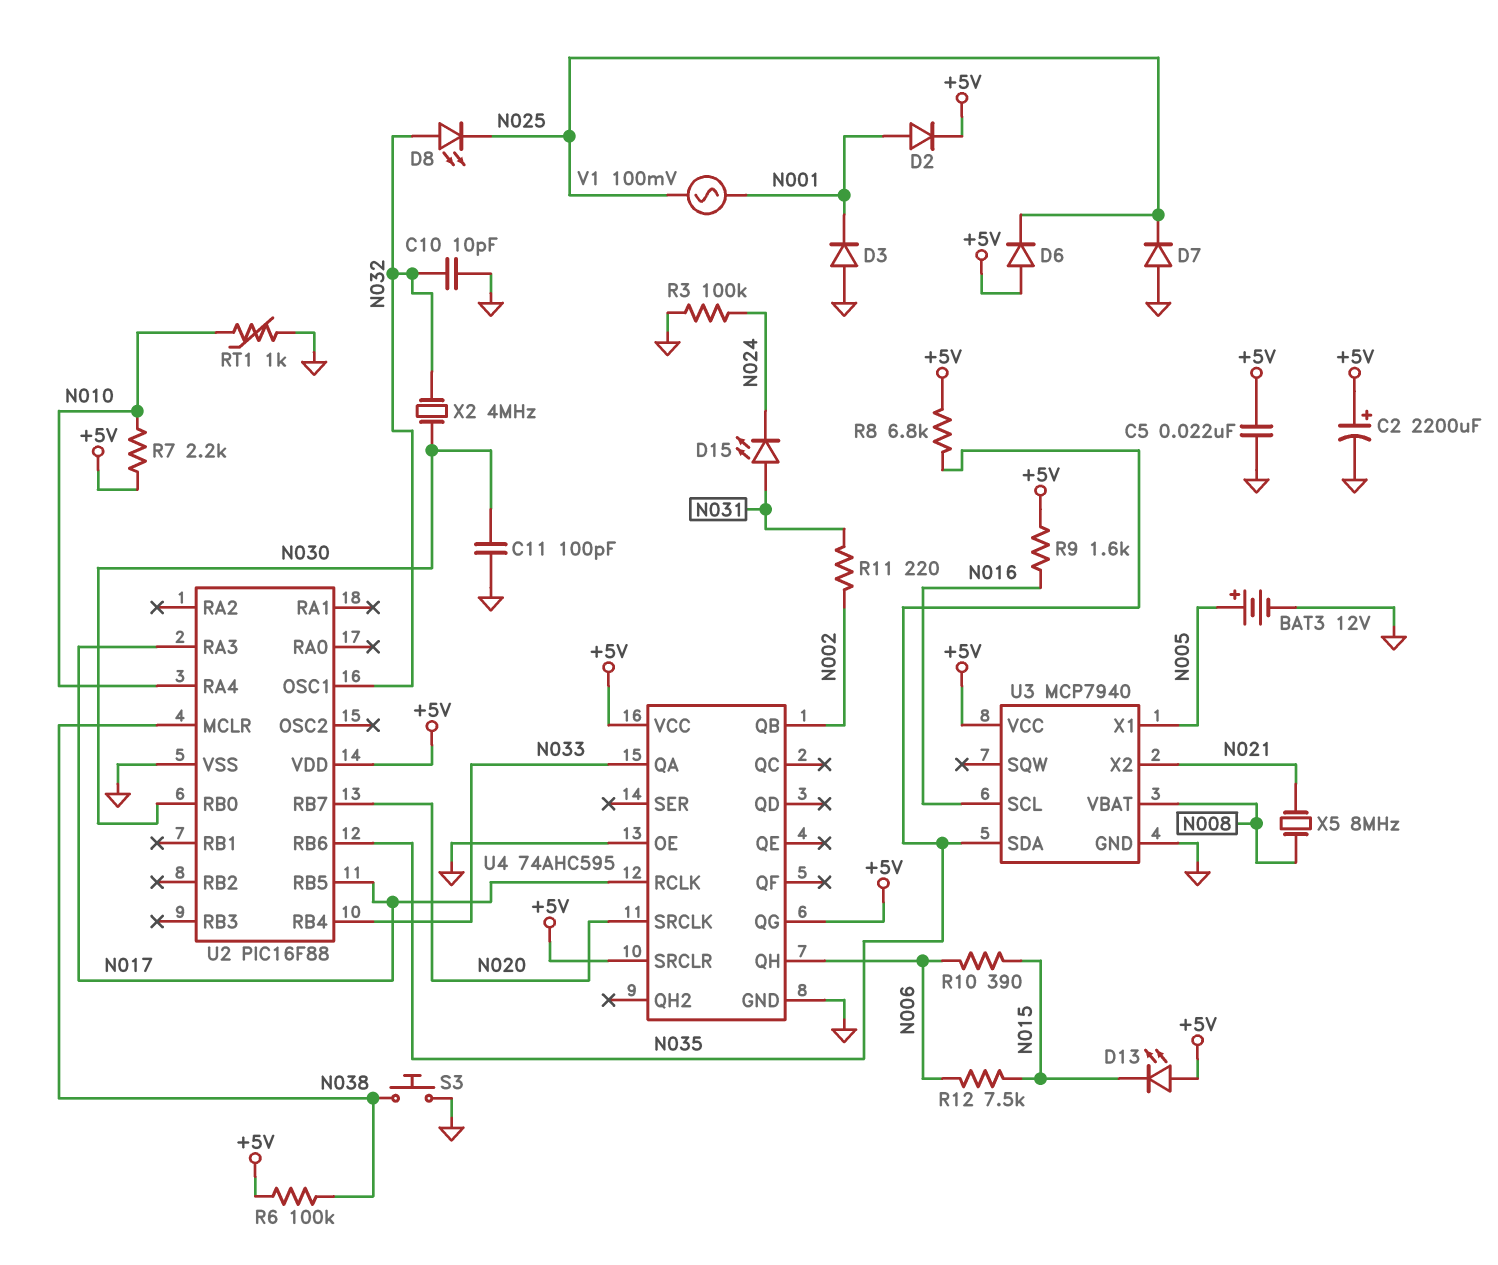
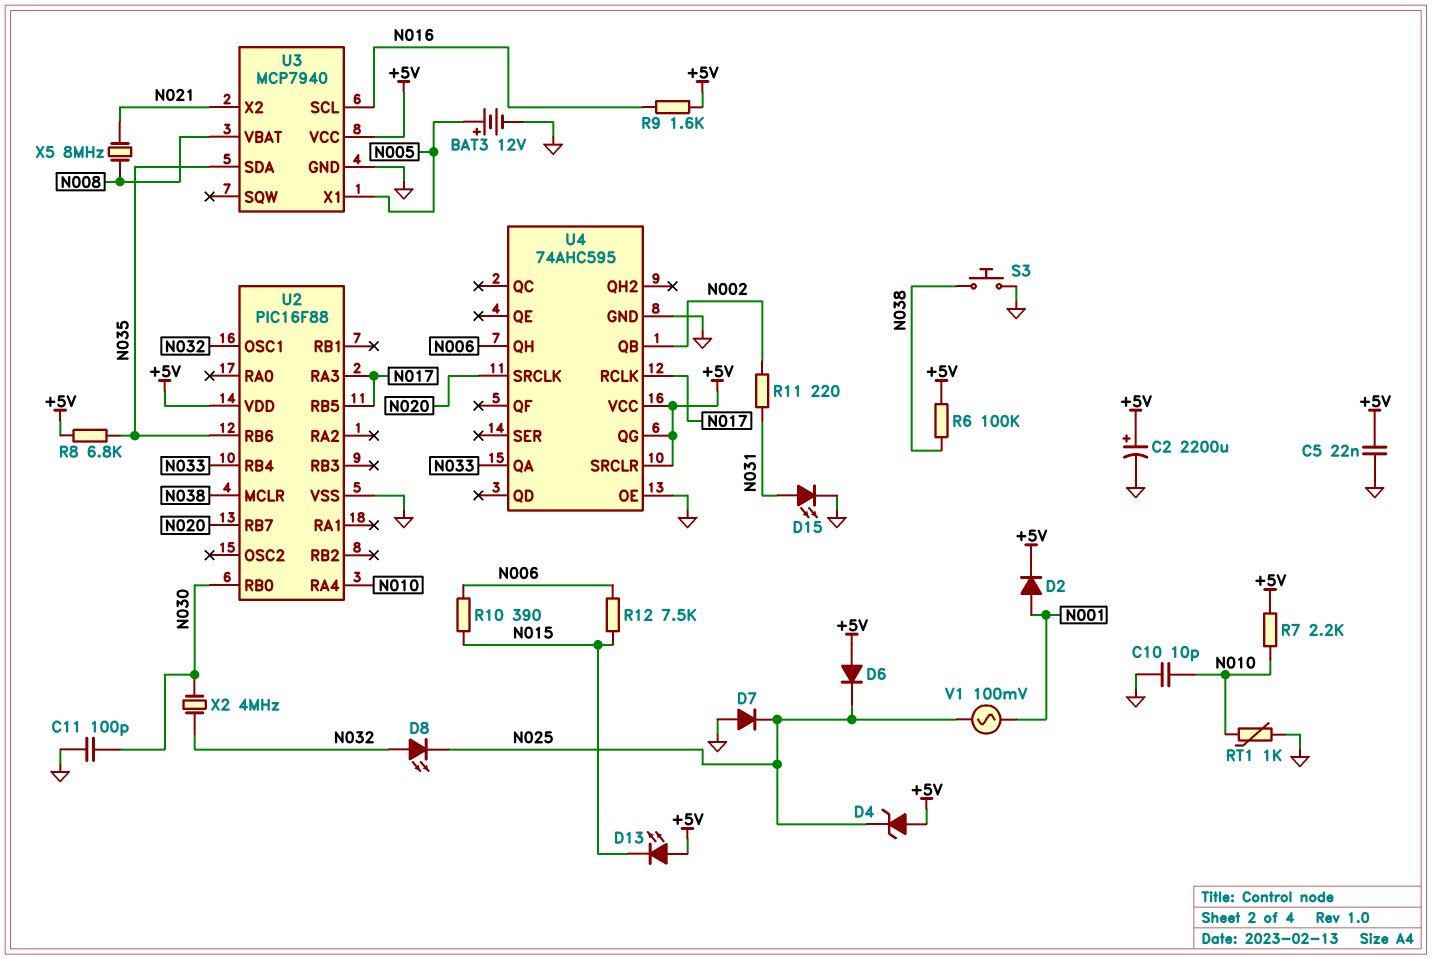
C10: 10pF (GND, N032) -> 10pF (GND, N010)
D3: diode (A GND, K N001) -> none
D4: none -> zener (A +5V, K N025)
D15: LED (A N031, K N024) -> LED (A N031, K GND)
R3: 100k (GND, N024) -> none

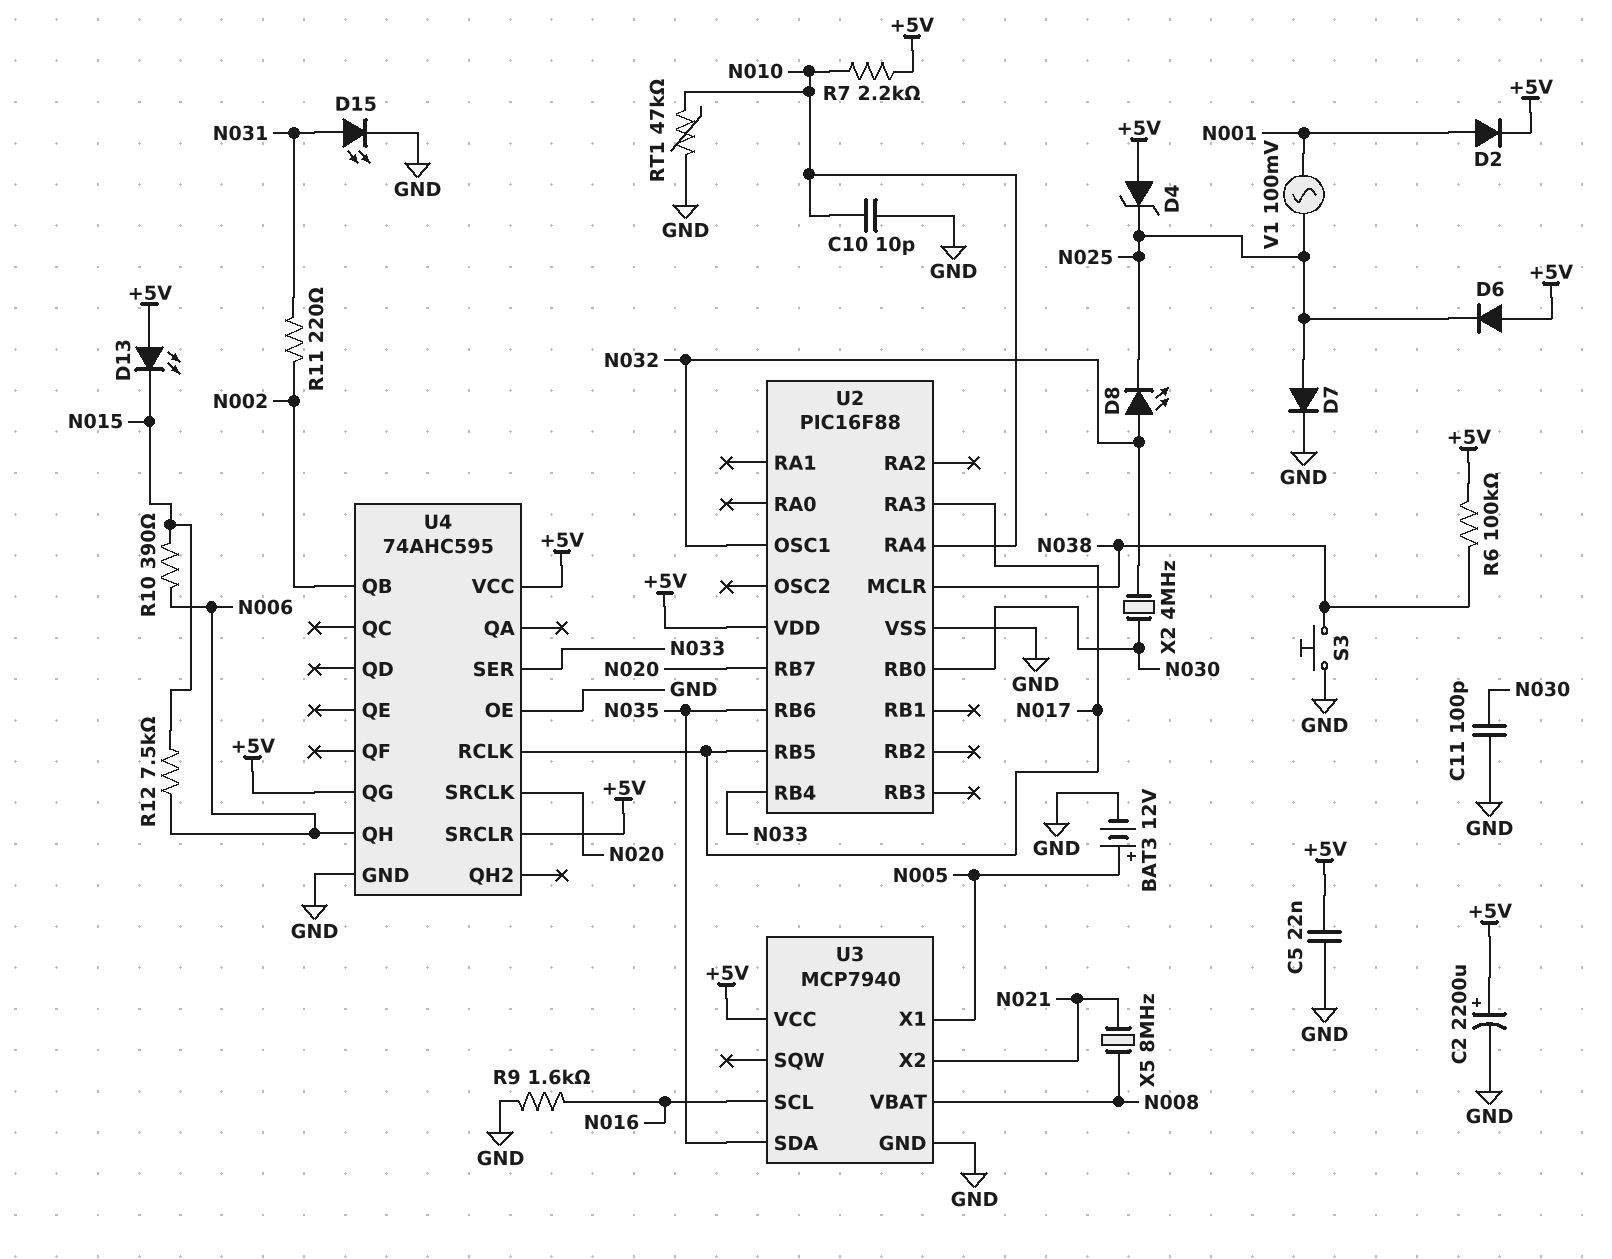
D7: diode (A GND, K N025) -> diode (A N025, K GND)
R8: 6.8k (+5V, N035) -> none
R9: 1.6k (+5V, N016) -> 1.6k (GND, N016)
RT1: 1k (GND, N010) -> 47k (GND, N010)
U4 pin QA: N033 -> none
U4 pin SER: none -> N033

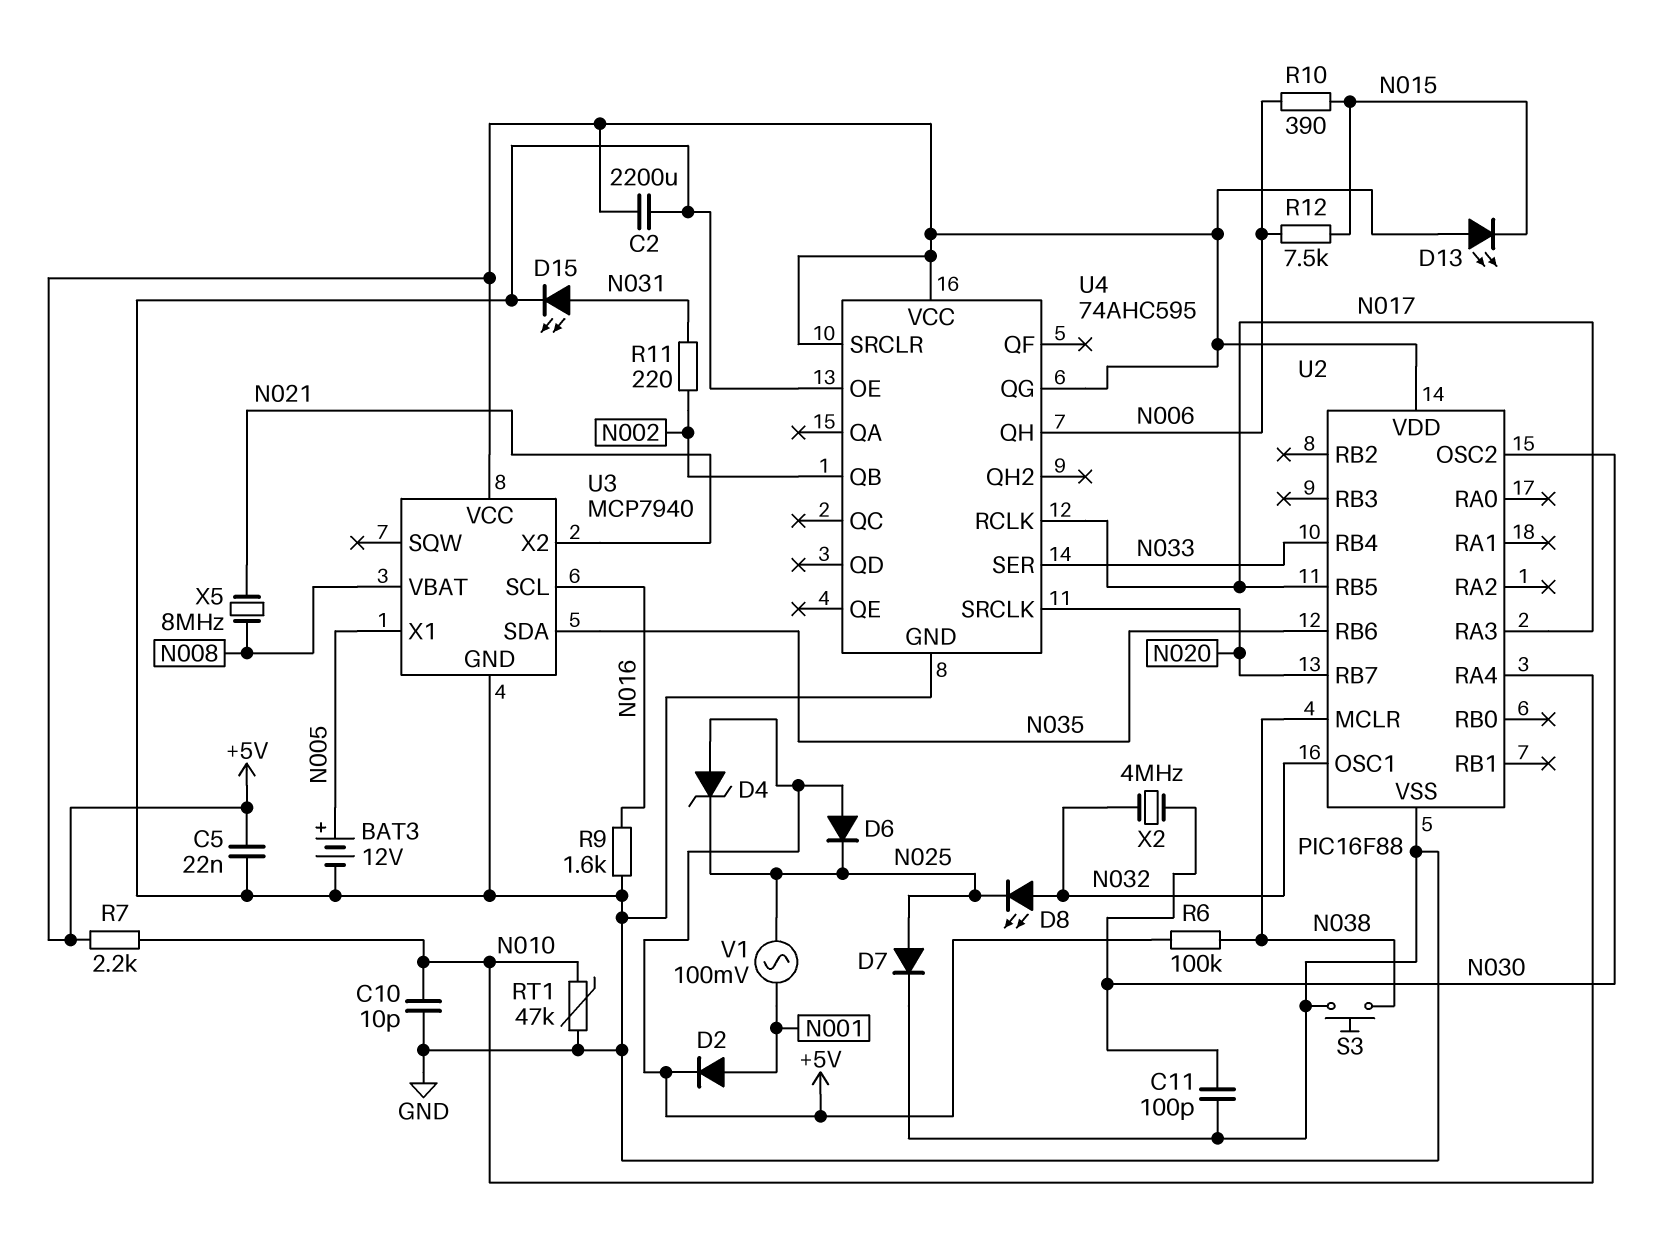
C2: 2200uF (plus +5V, minus GND) -> 2200uF (+5V, GND)
U2 pin OSC2: none -> N030
U2 pin RB0: N030 -> none

